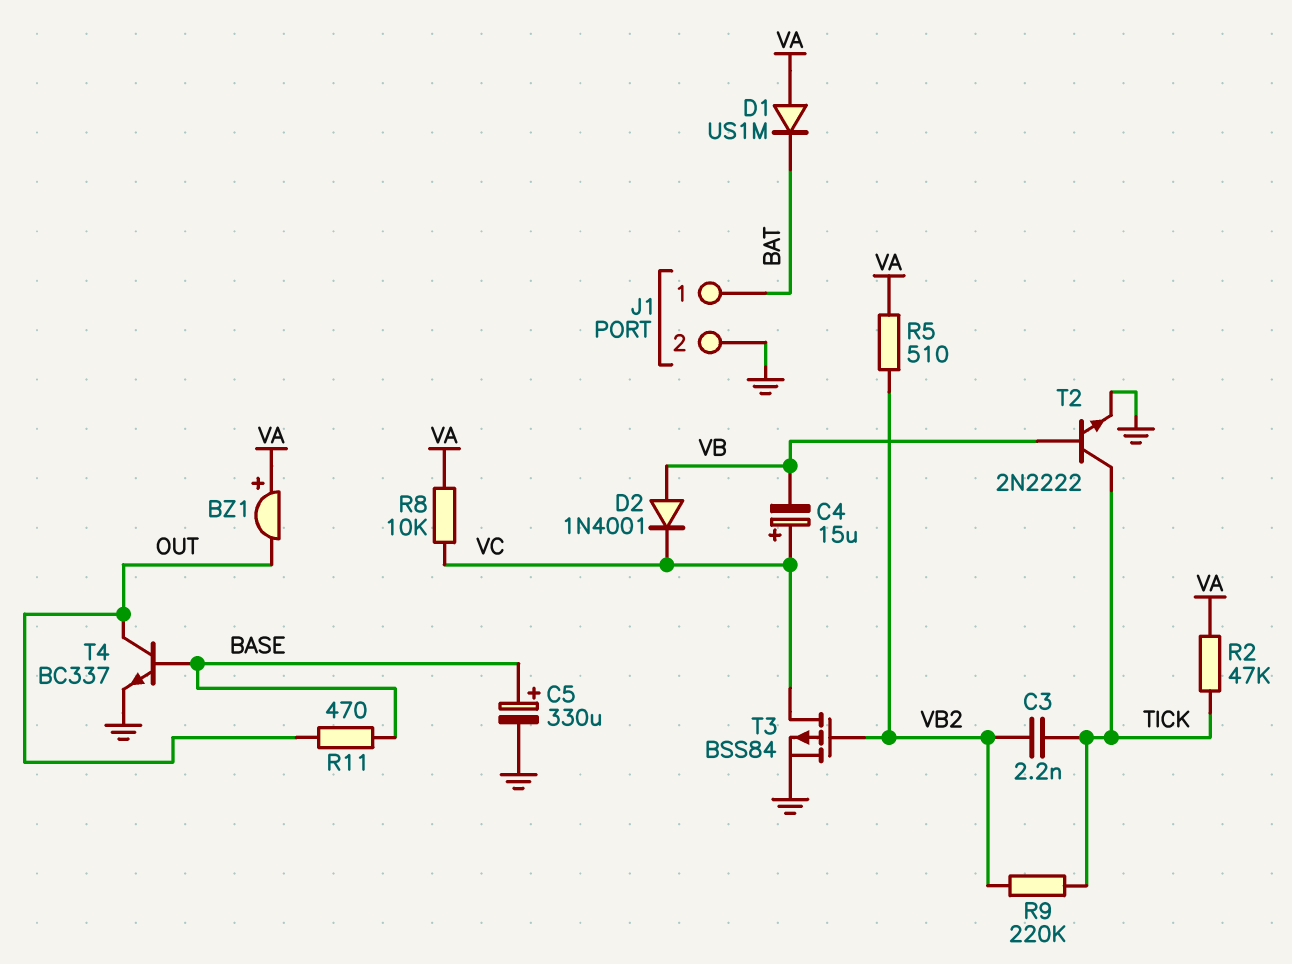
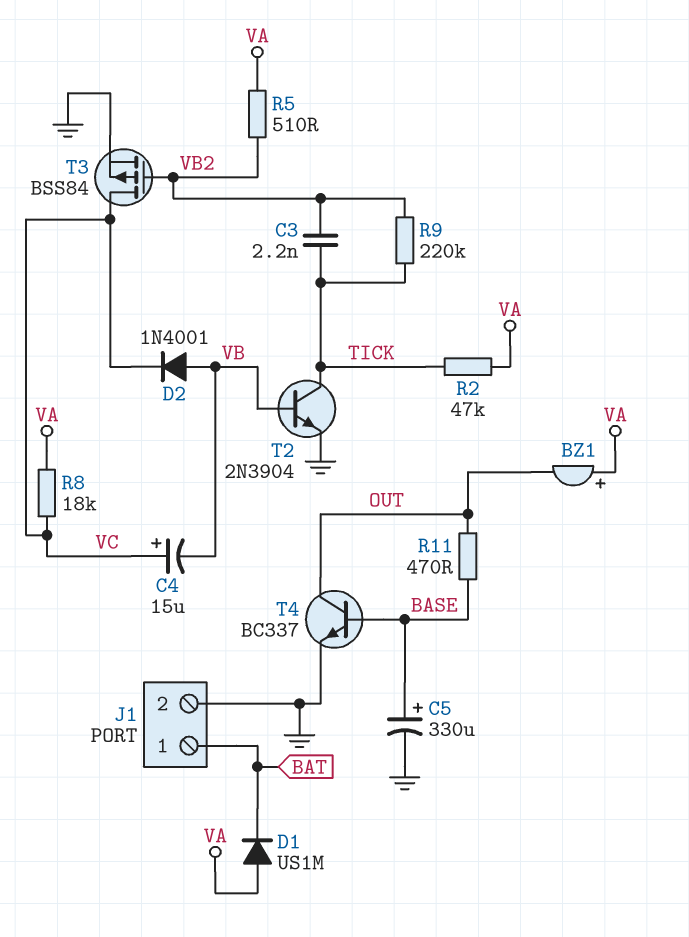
R8: 10k (VA, VC) -> 18k (VA, VC)
T2: NPN 2N2222 (B VB, C TICK, E GND) -> NPN 2N3904 (B VB, C TICK, E GND)

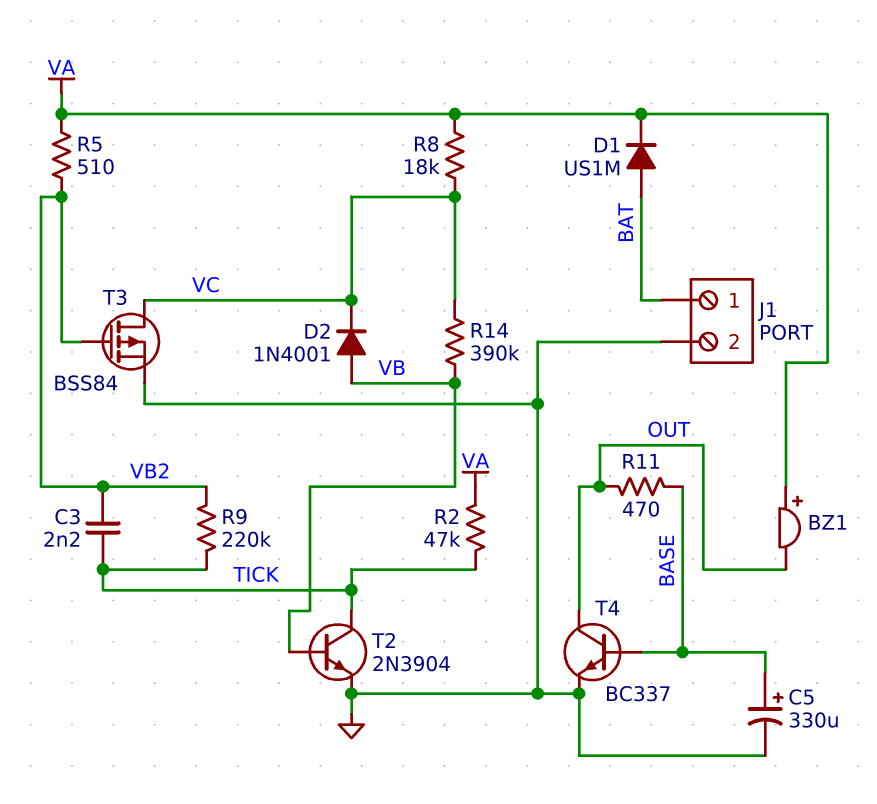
C4: 15uF (plus VC, minus VB) -> none
D1: diode US1M (A VA, K BAT) -> diode US1M (A BAT, K VA)
R14: none -> 390k (VB, VC)

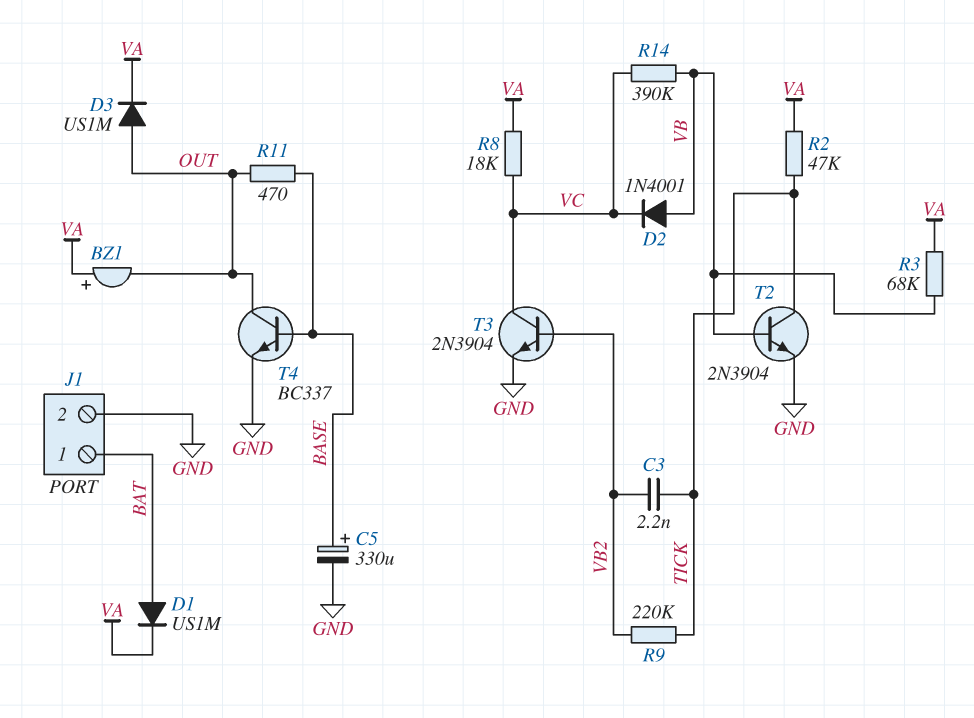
D3: none -> diode US1M (A OUT, K VA)
R3: none -> 68k (VA, VB)
R5: 510 (VA, VB2) -> none
T3: PMOS BSS84 (G VB2, D VC, S GND) -> NPN 2N3904 (B VB2, C VC, E GND)

